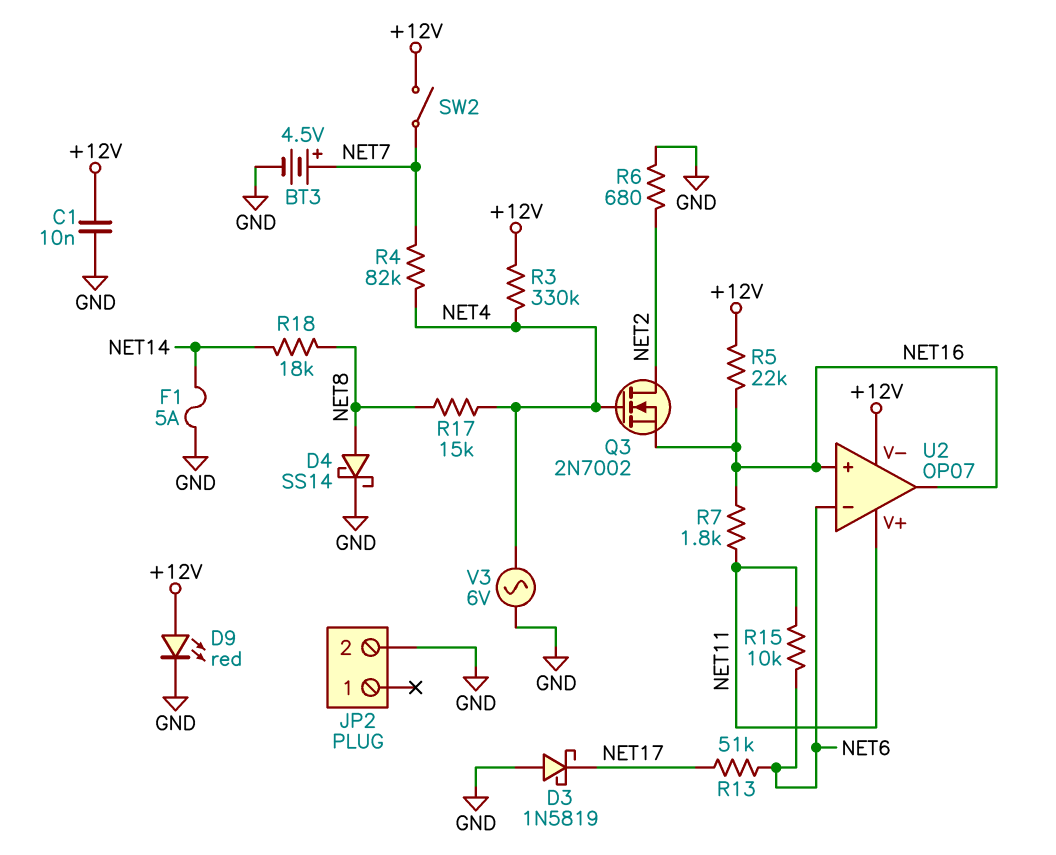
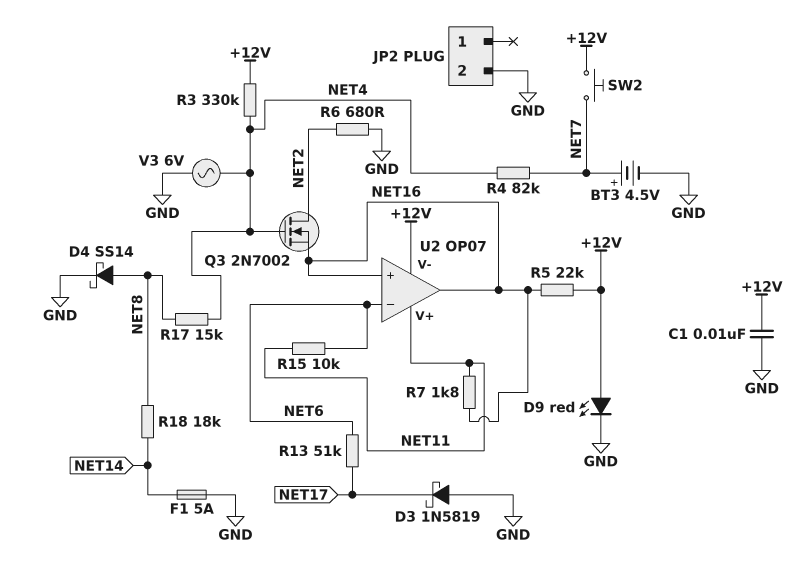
SW2: switch (+12V, NET7) -> button (+12V, NET7)

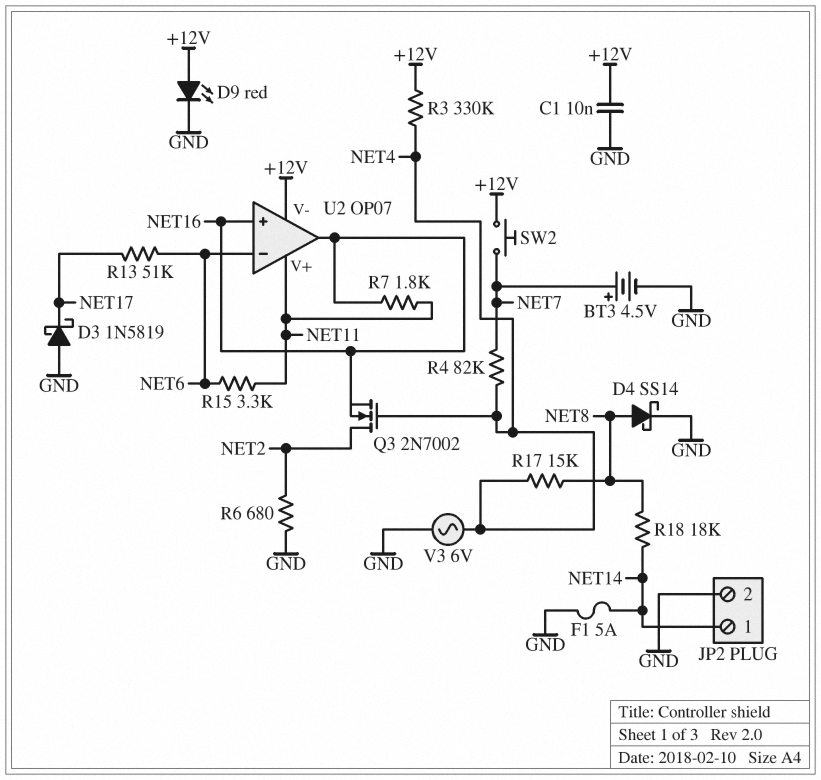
JP2 pin 1: none -> NET14
R5: 22k (+12V, NET16) -> none
R15: 10k (NET6, NET11) -> 3.3k (NET6, NET11)

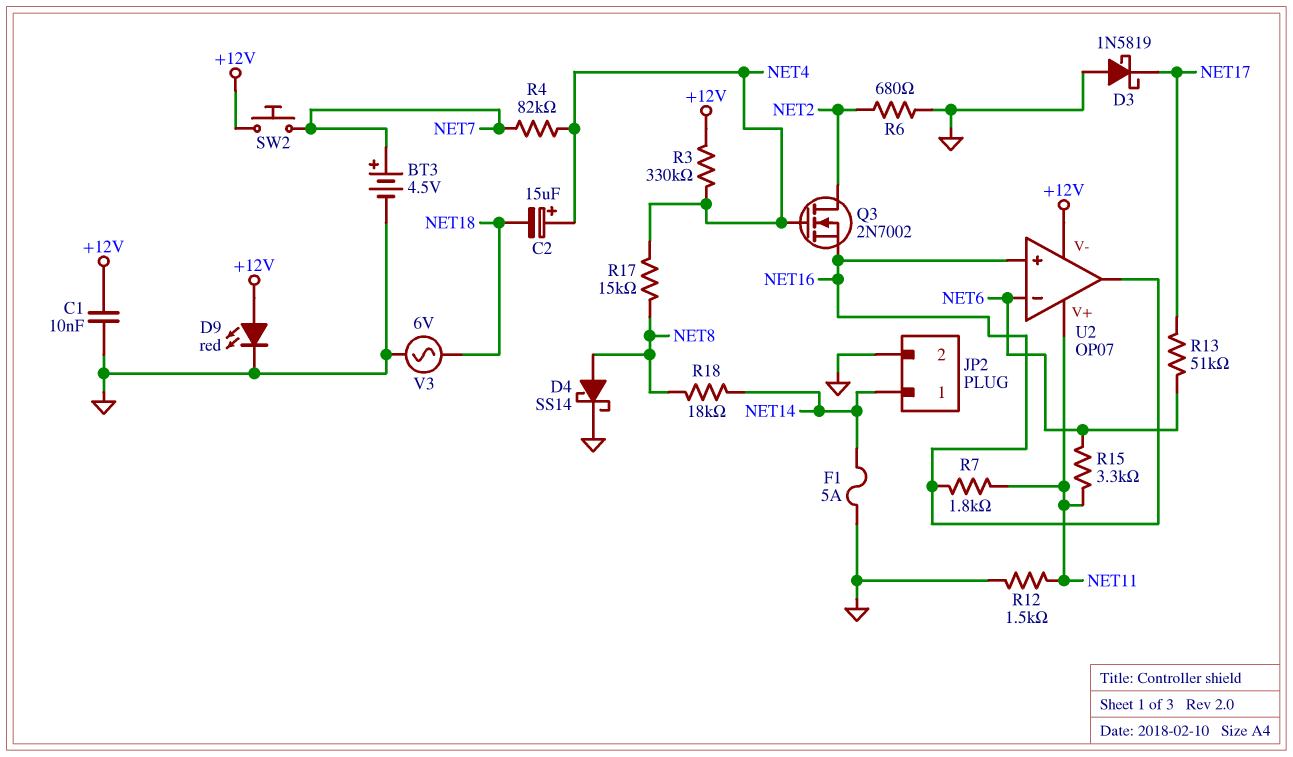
C2: none -> 15uF (plus NET4, minus NET18)
R12: none -> 1.5k (GND, NET11)
V3: AC 6V (GND, NET4) -> AC 6V (GND, NET18)

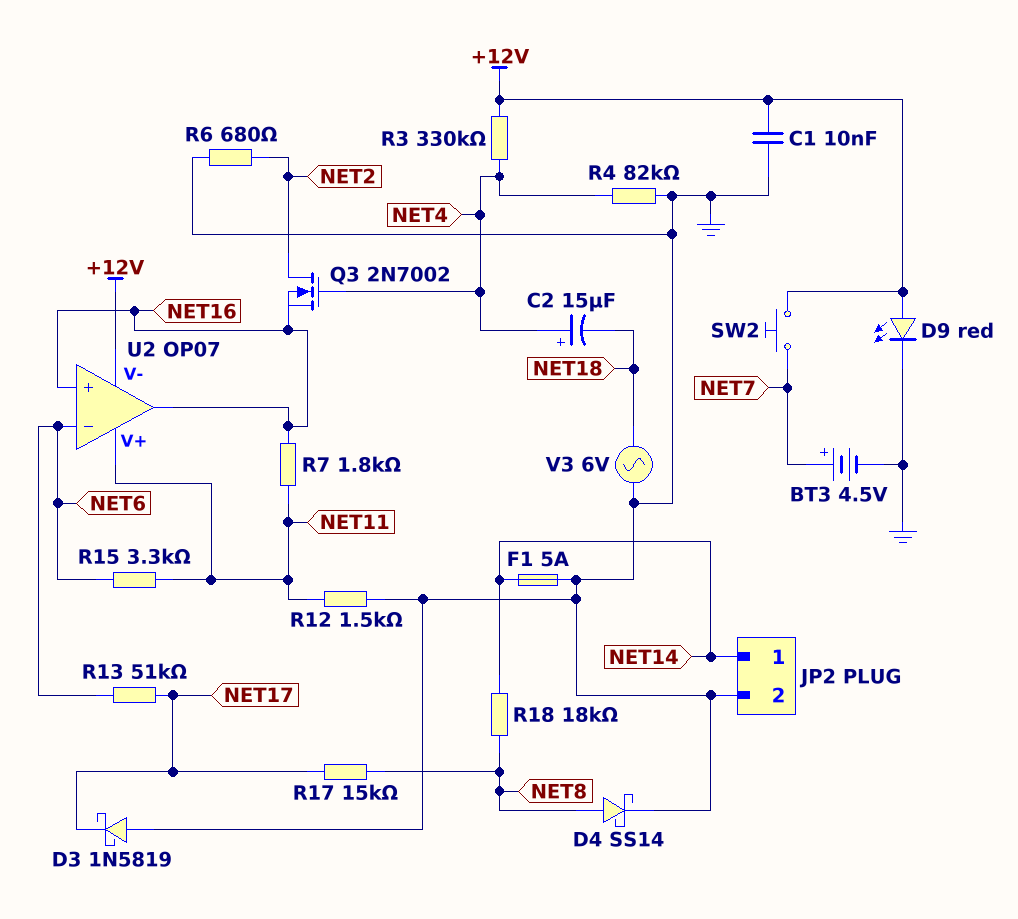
R4: 82k (NET4, NET7) -> 82k (GND, NET4)
R17: 15k (NET4, NET8) -> 15k (NET8, NET17)

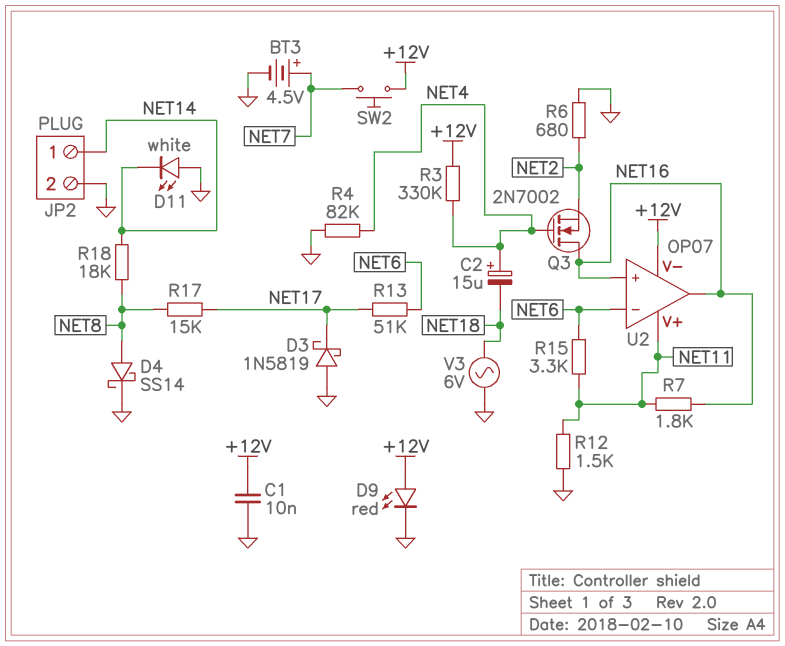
D11: none -> LED white (A GND, K NET14)
F1: 5A (GND, NET14) -> none
Q3: NMOS 2N7002 (G NET4, D NET2, S NET16) -> NMOS 2N7002 (G NET4, D NET16, S NET2)

